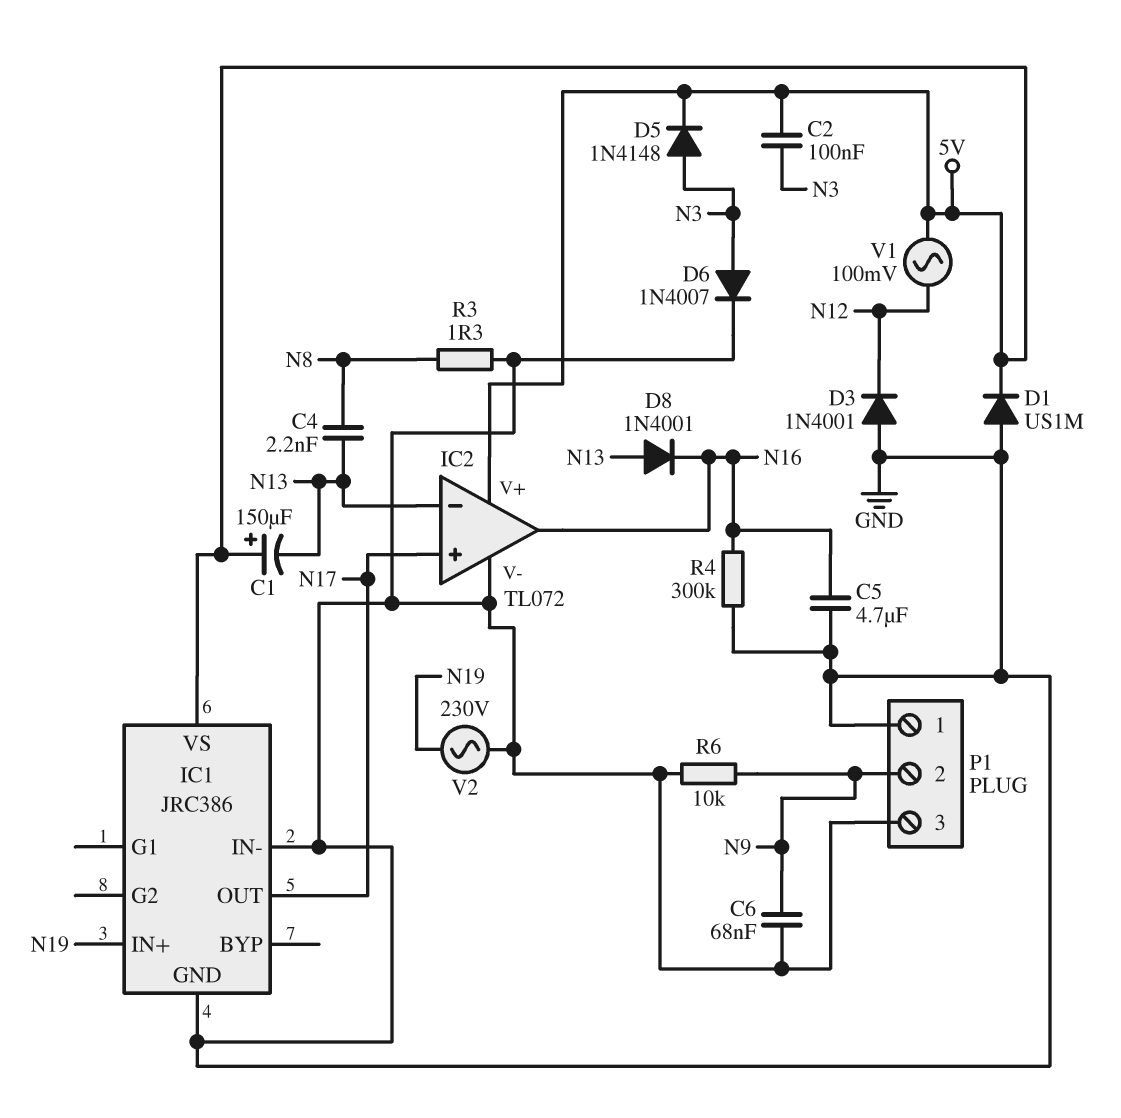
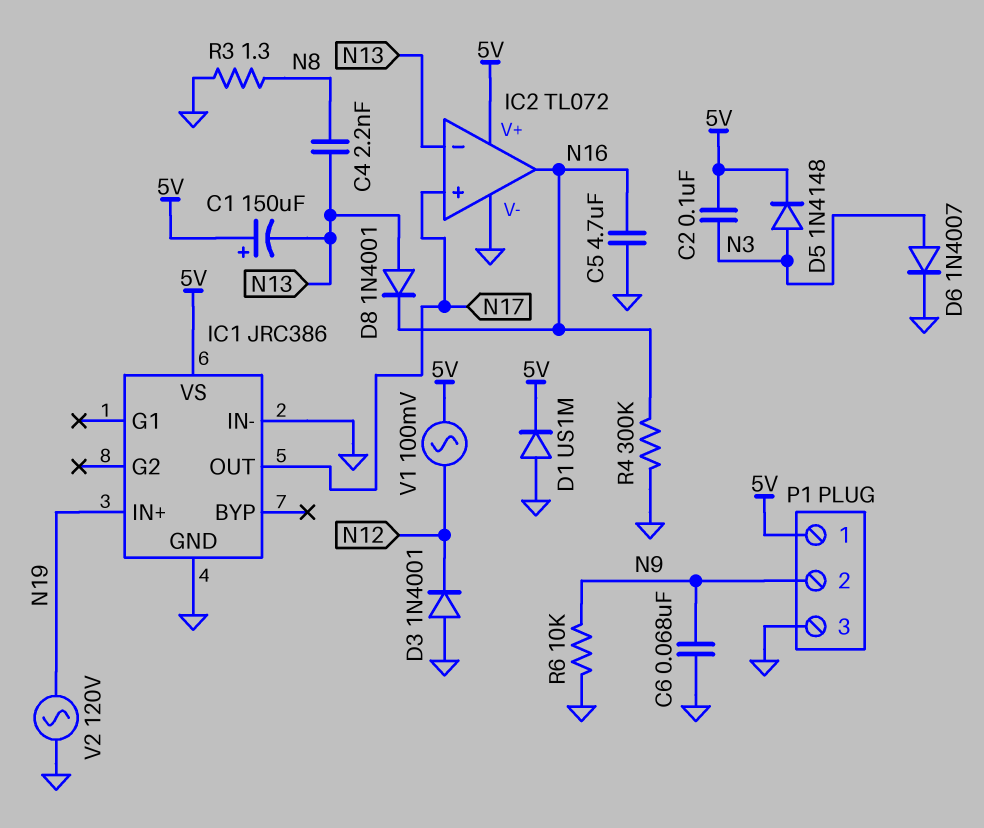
P1 pin 1: GND -> 5V
V2: AC 230V (GND, N19) -> AC 120V (GND, N19)

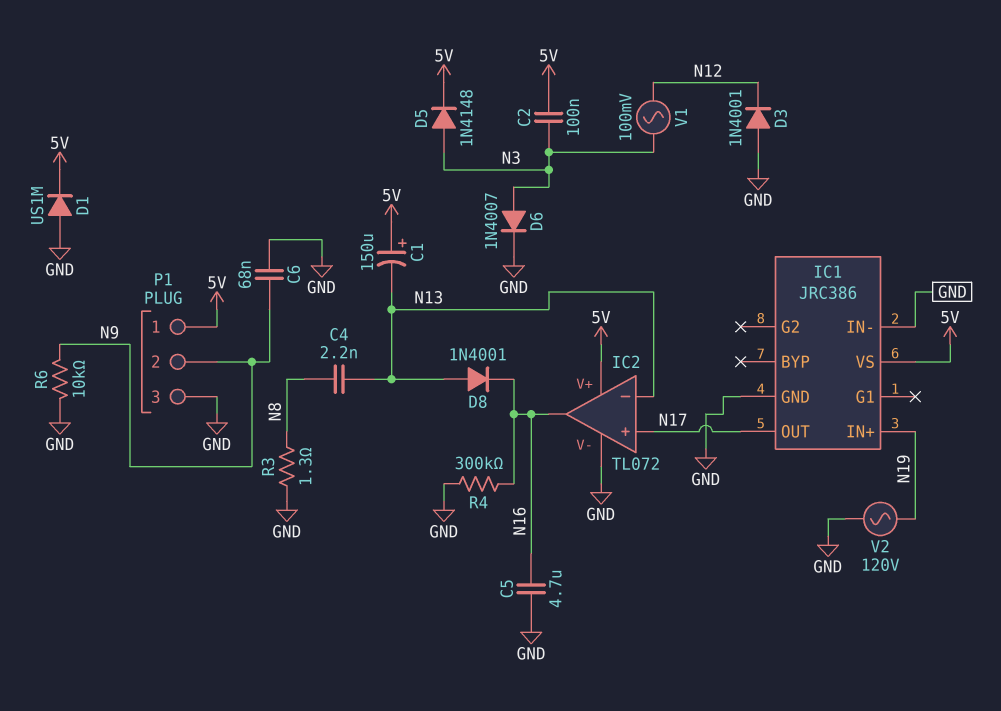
V1: AC 100mV (5V, N12) -> AC 100mV (N3, N12)

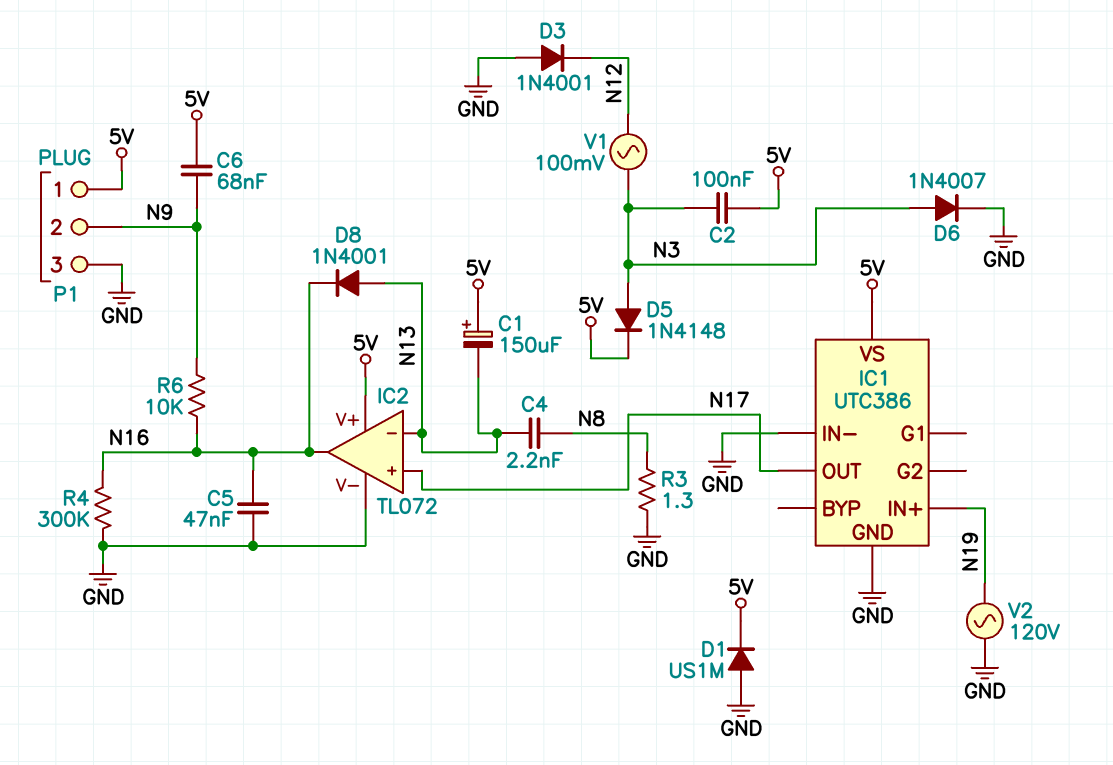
C5: 4.7uF (GND, N16) -> 47nF (GND, N16)
C6: 68nF (GND, N9) -> 68nF (5V, N9)
IC1: JRC386 -> UTC386
R6: 10k (GND, N9) -> 10k (N9, N16)

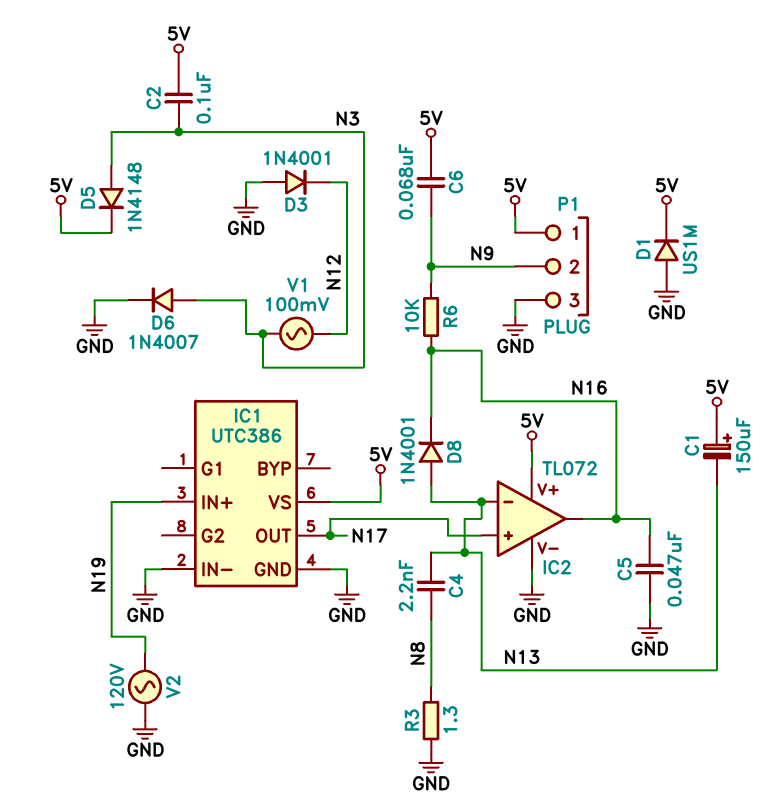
R4: 300k (GND, N16) -> none

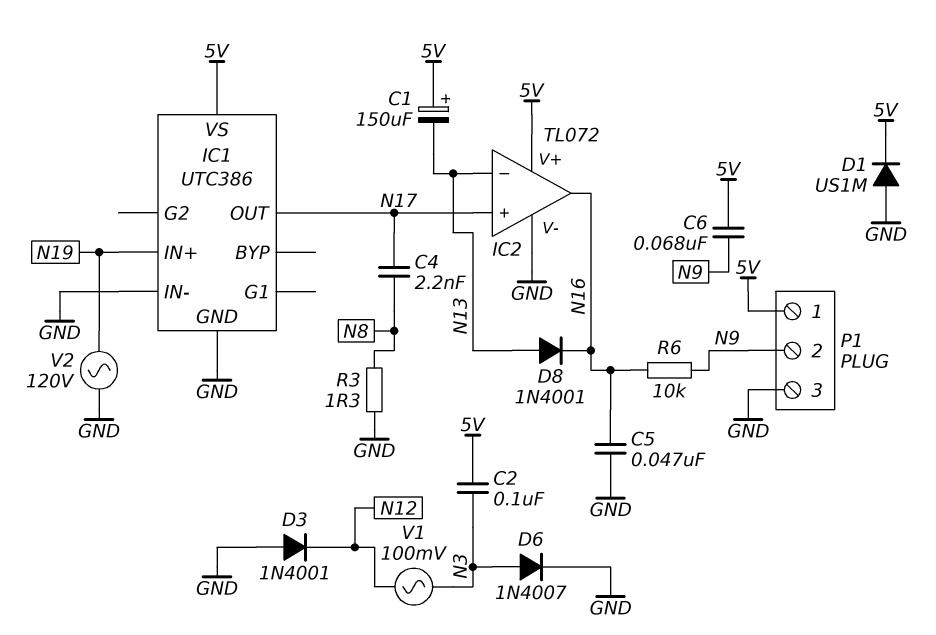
C4: 2.2nF (N8, N13) -> 2.2nF (N8, N17)
D5: diode 1N4148 (A N3, K 5V) -> none

